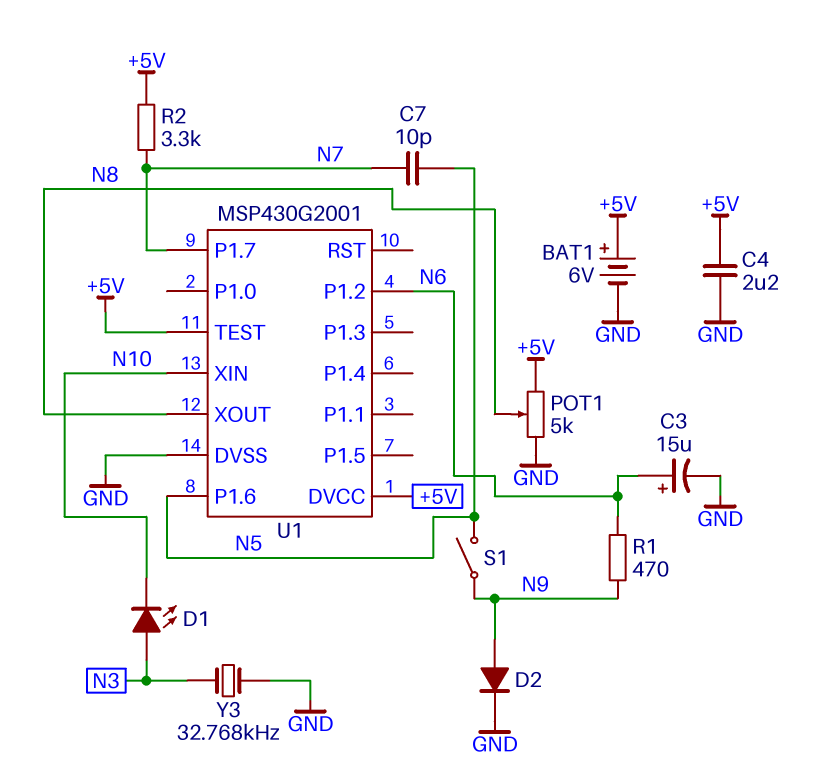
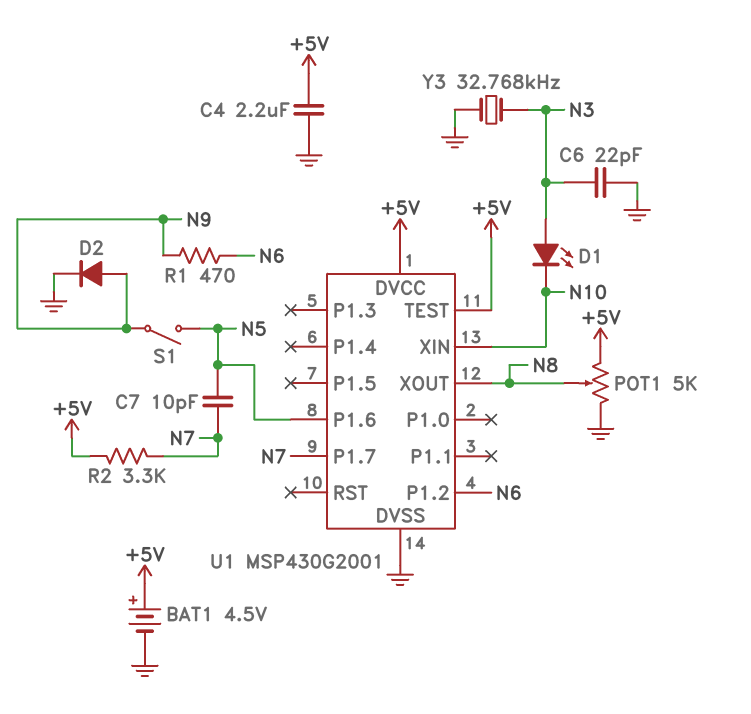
BAT1: 6V (plus +5V, minus GND) -> 4.5V (plus +5V, minus GND)
C3: 15uF (plus N6, minus GND) -> none
C6: none -> 22pF (GND, N3)

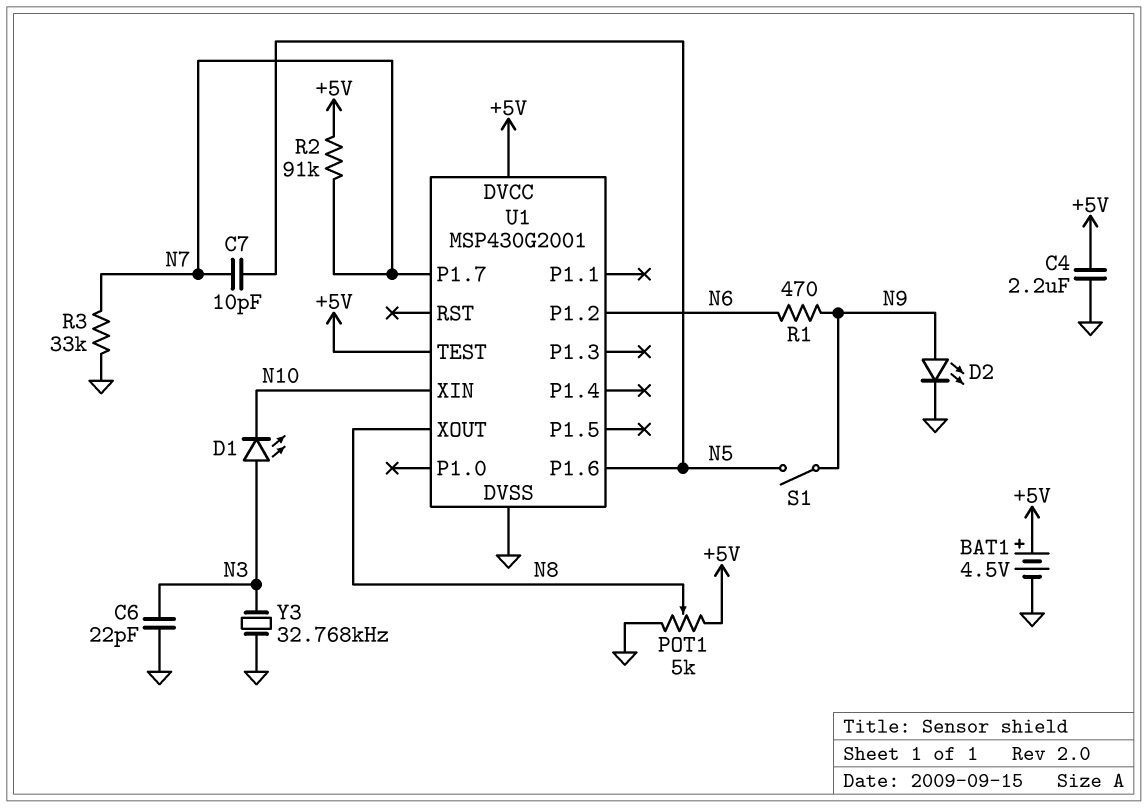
D2: diode (A N9, K GND) -> LED (A N9, K GND)
R2: 3.3k (+5V, N7) -> 91k (+5V, N7)
R3: none -> 33k (GND, N7)

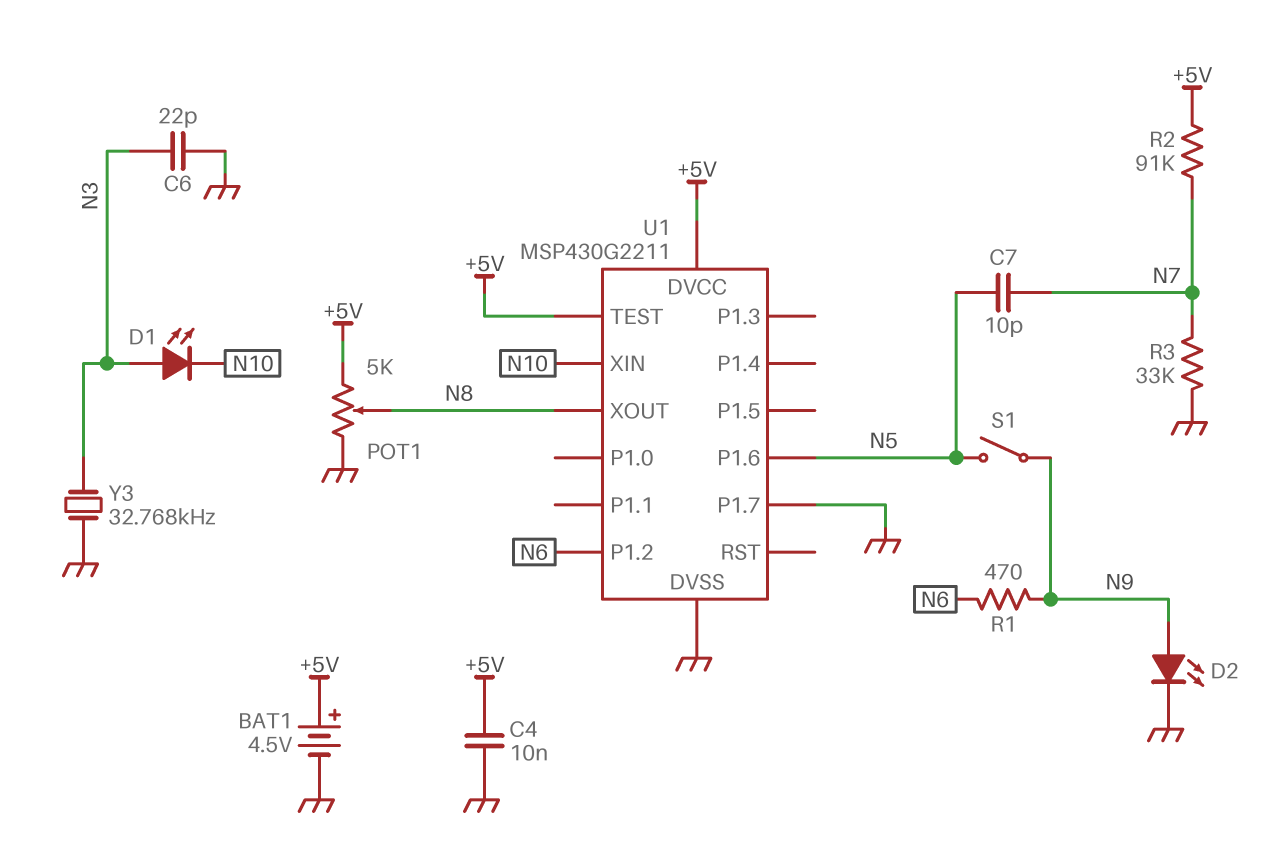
C4: 2.2uF (+5V, GND) -> 10nF (+5V, GND)
U1: MSP430G2001 -> MSP430G2211
U1 pin P1.7: N7 -> GND

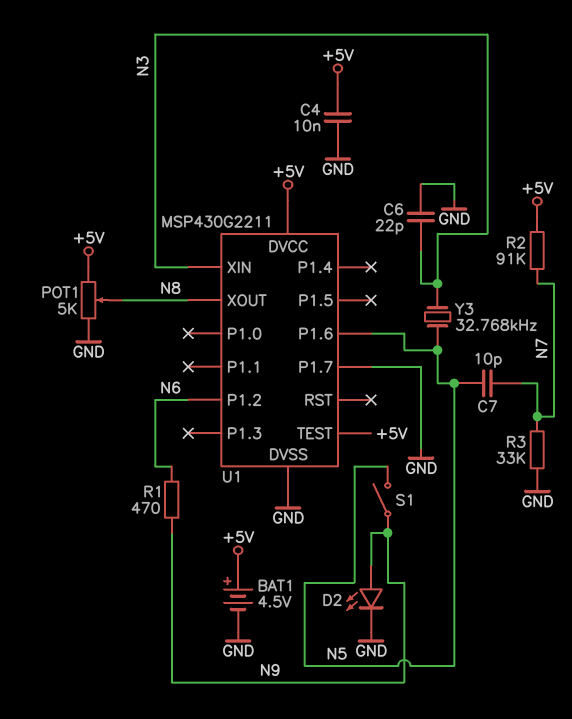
D1: LED (A N3, K N10) -> none
U1 pin XIN: N10 -> N3
Y3: 32.768kHz (GND, N3) -> 32.768kHz (N3, N5)

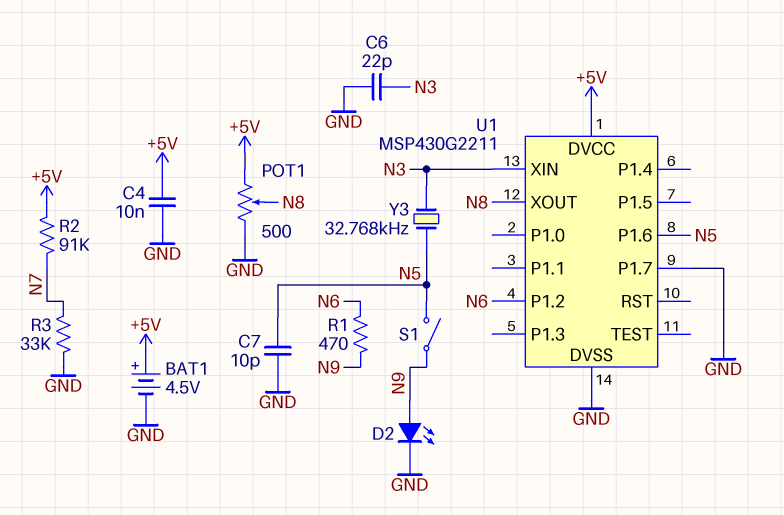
C7: 10pF (N5, N7) -> 10pF (GND, N5)
POT1: 5k (+5V, GND, wiper N8) -> 500 (+5V, GND, wiper N8)
U1 pin TEST: +5V -> none

